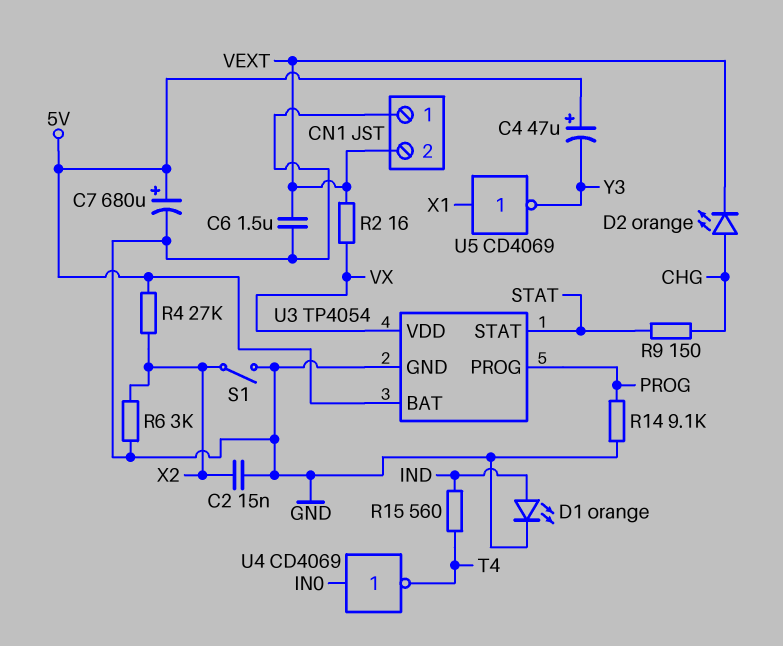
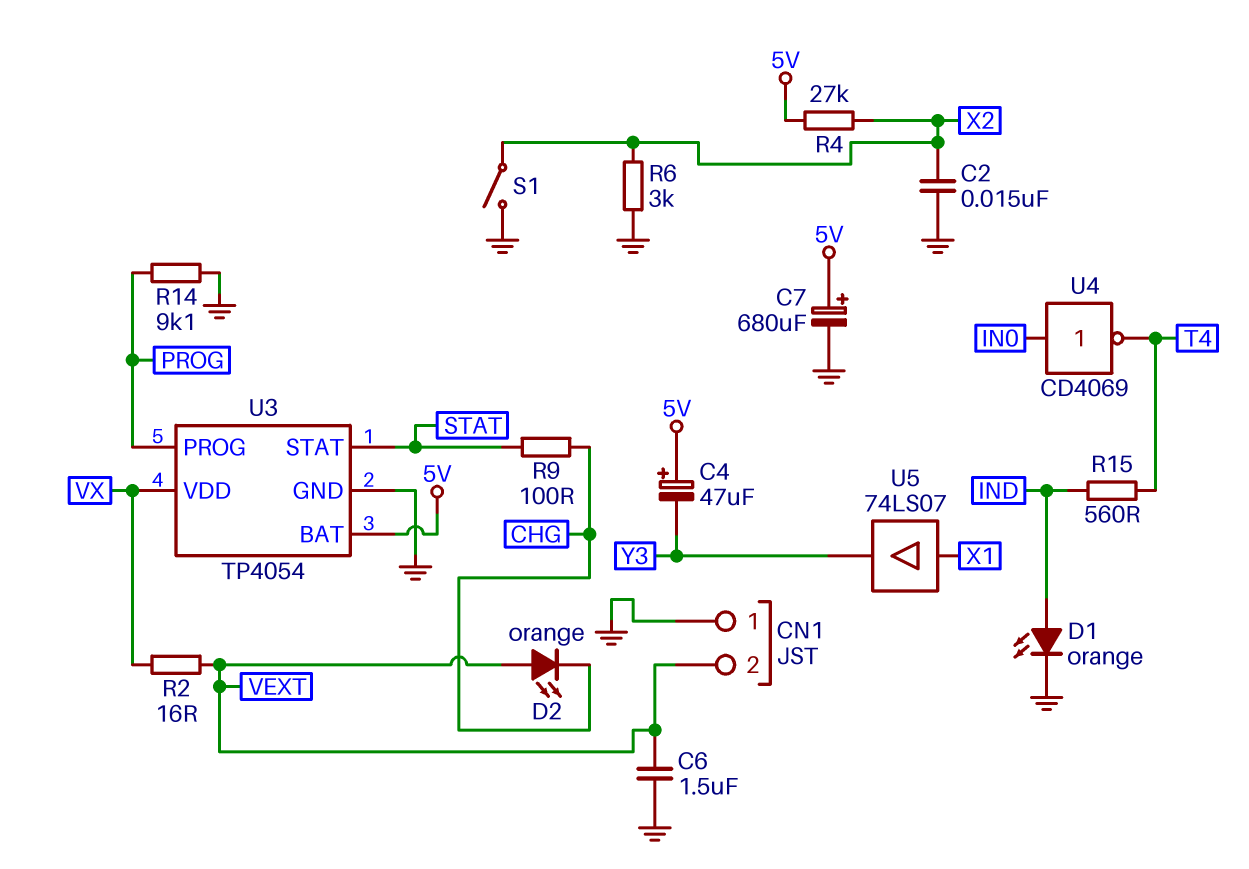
D2: LED orange (A CHG, K VEXT) -> LED orange (A VEXT, K CHG)
R9: 150 (CHG, STAT) -> 100 (CHG, STAT)
U5: NOT CD4069 (in X1, out Y3) -> buffer 74LS07 (in X1, out Y3)

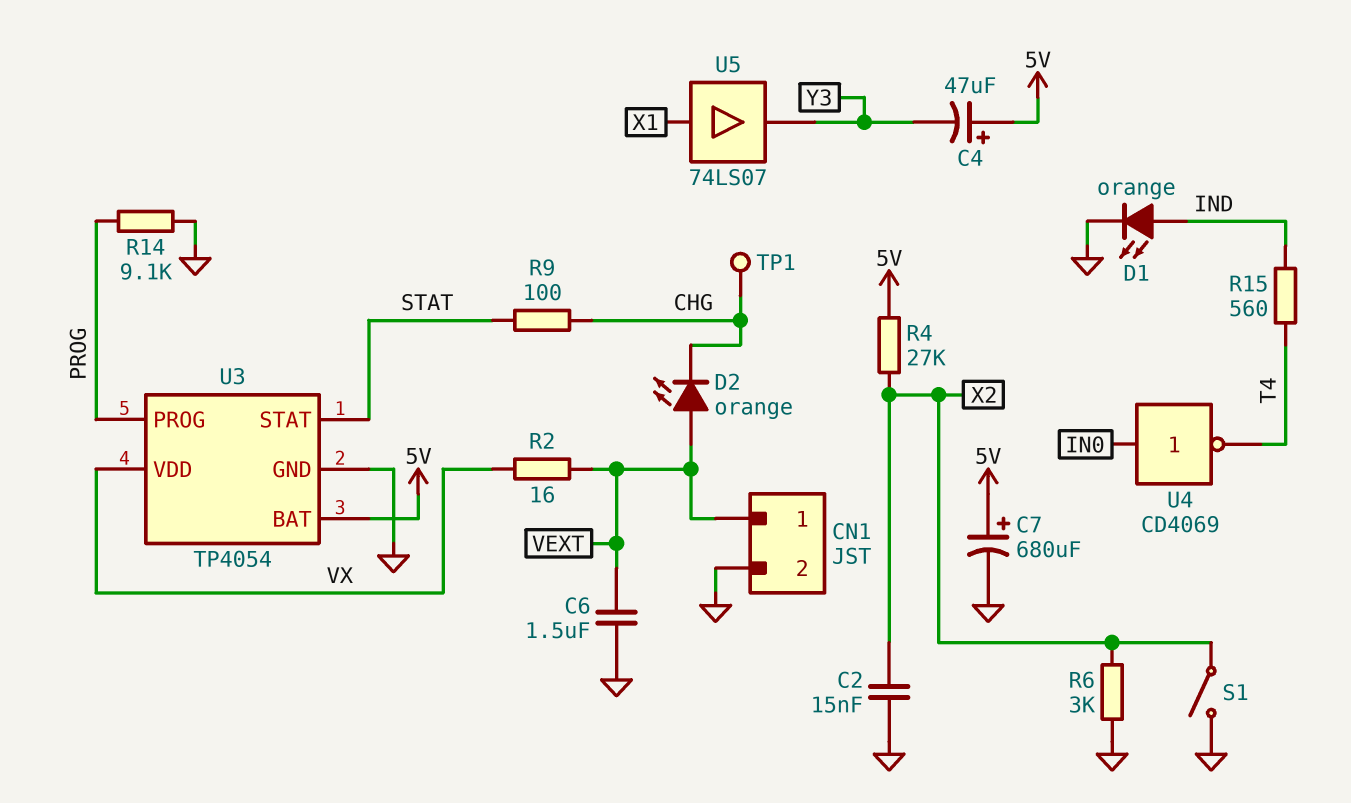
CN1 pin 1: GND -> VEXT
CN1 pin 2: VEXT -> GND
TP1: none -> test point (CHG)

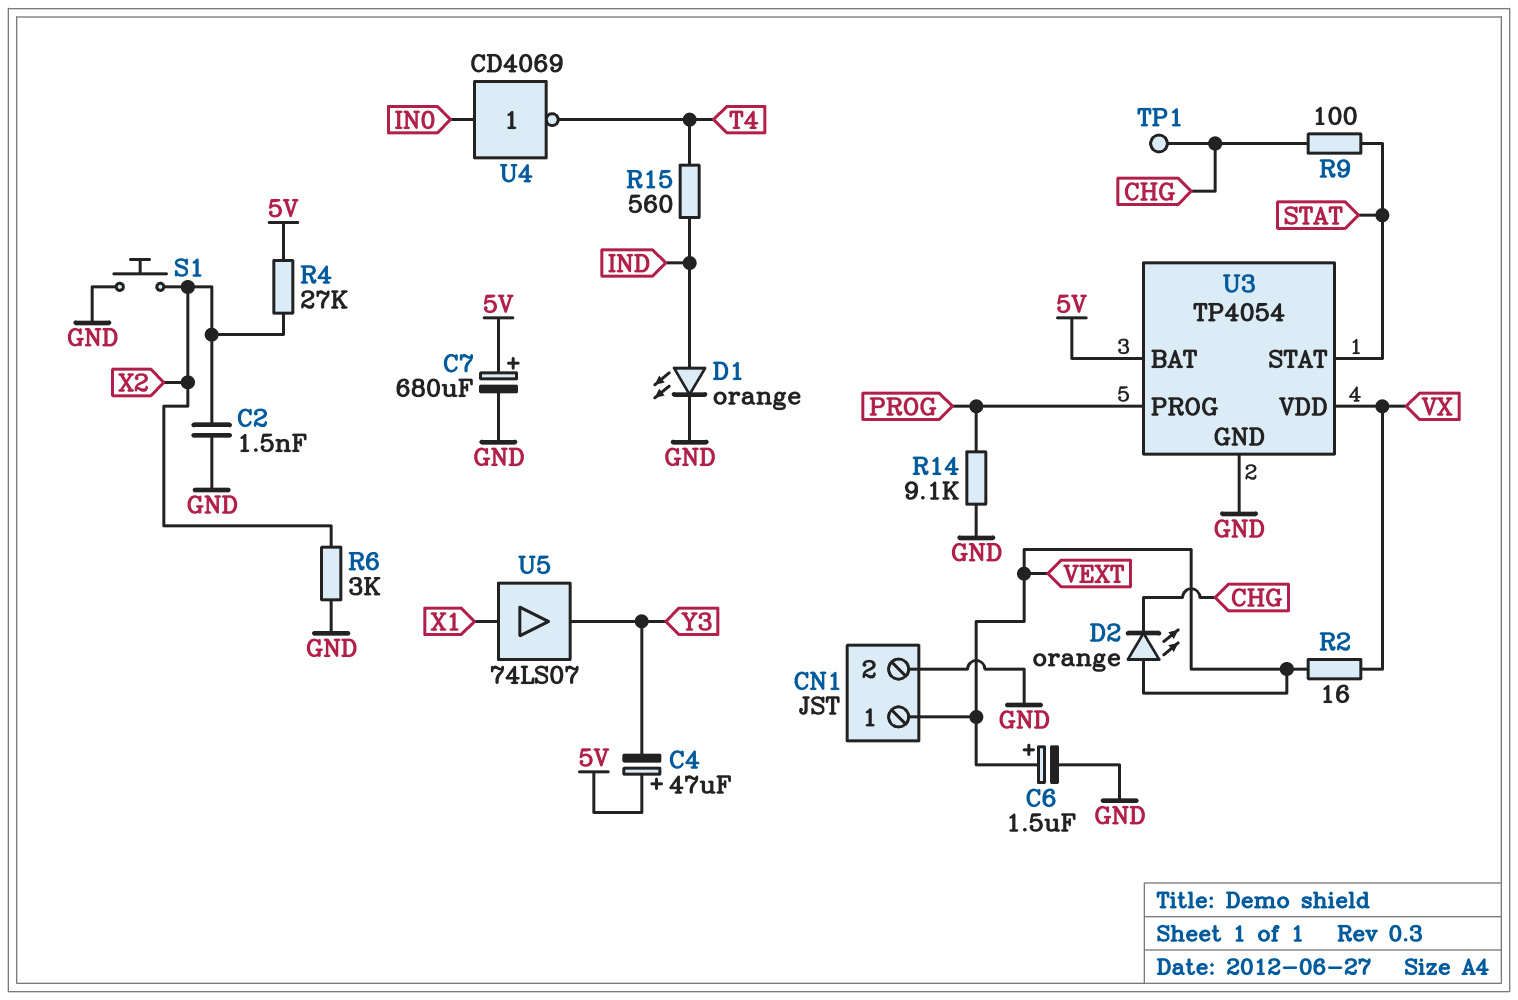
C2: 15nF (GND, X2) -> 1.5nF (GND, X2)
C6: 1.5uF (GND, VEXT) -> 1.5uF (plus VEXT, minus GND)
S1: switch (GND, X2) -> button (GND, X2)

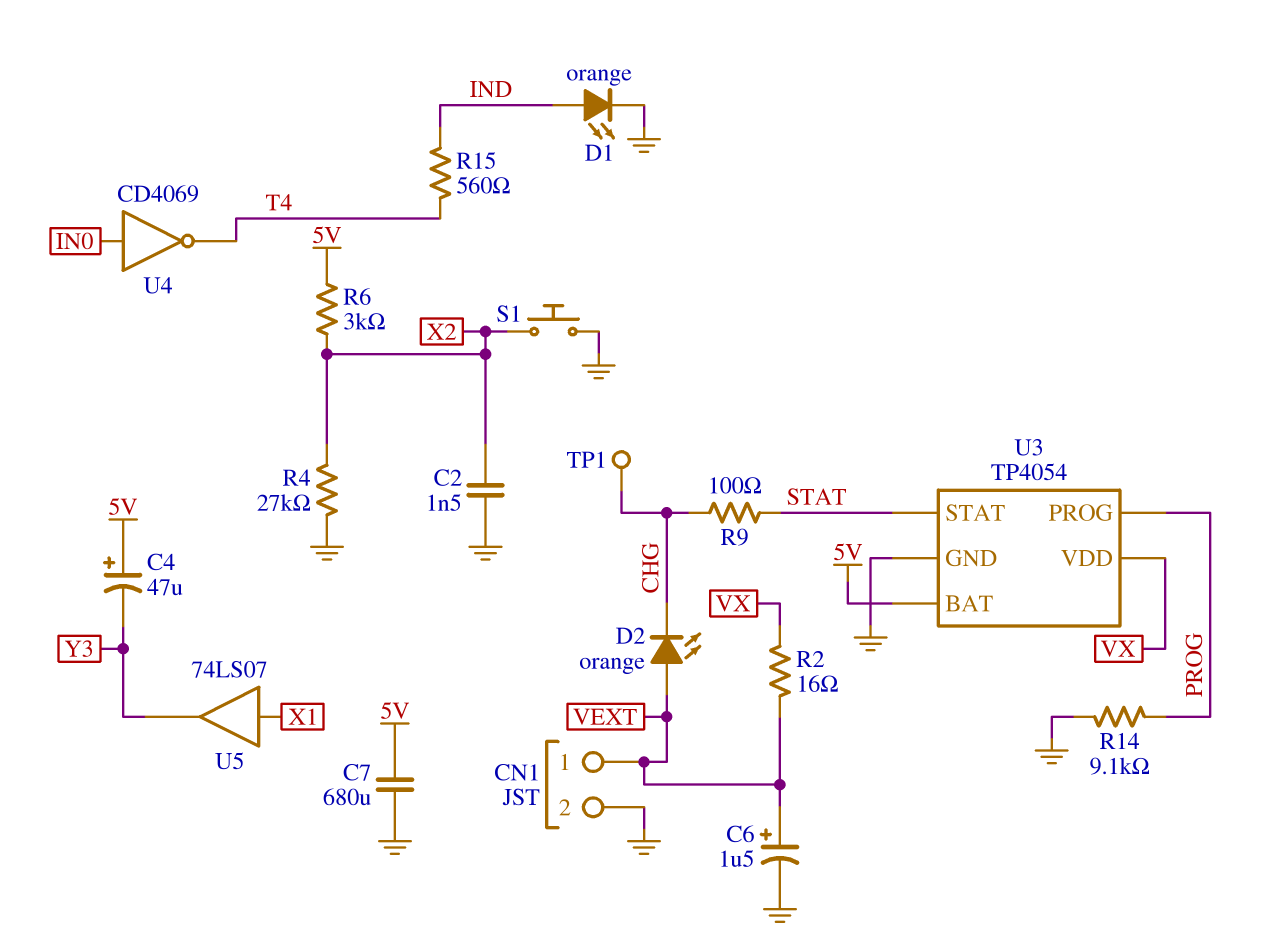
C7: 680uF (plus 5V, minus GND) -> 680uF (5V, GND)
R4: 27k (5V, X2) -> 27k (GND, X2)
R6: 3k (GND, X2) -> 3k (5V, X2)

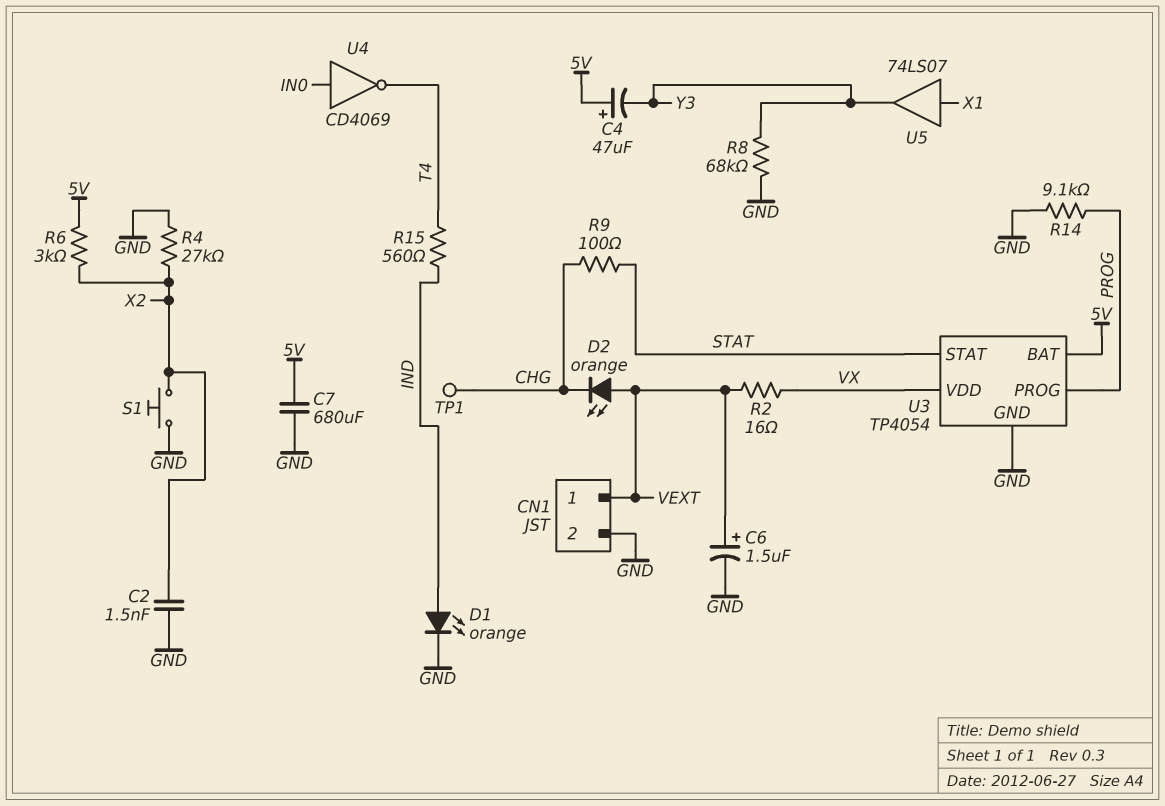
R8: none -> 68k (GND, Y3)

